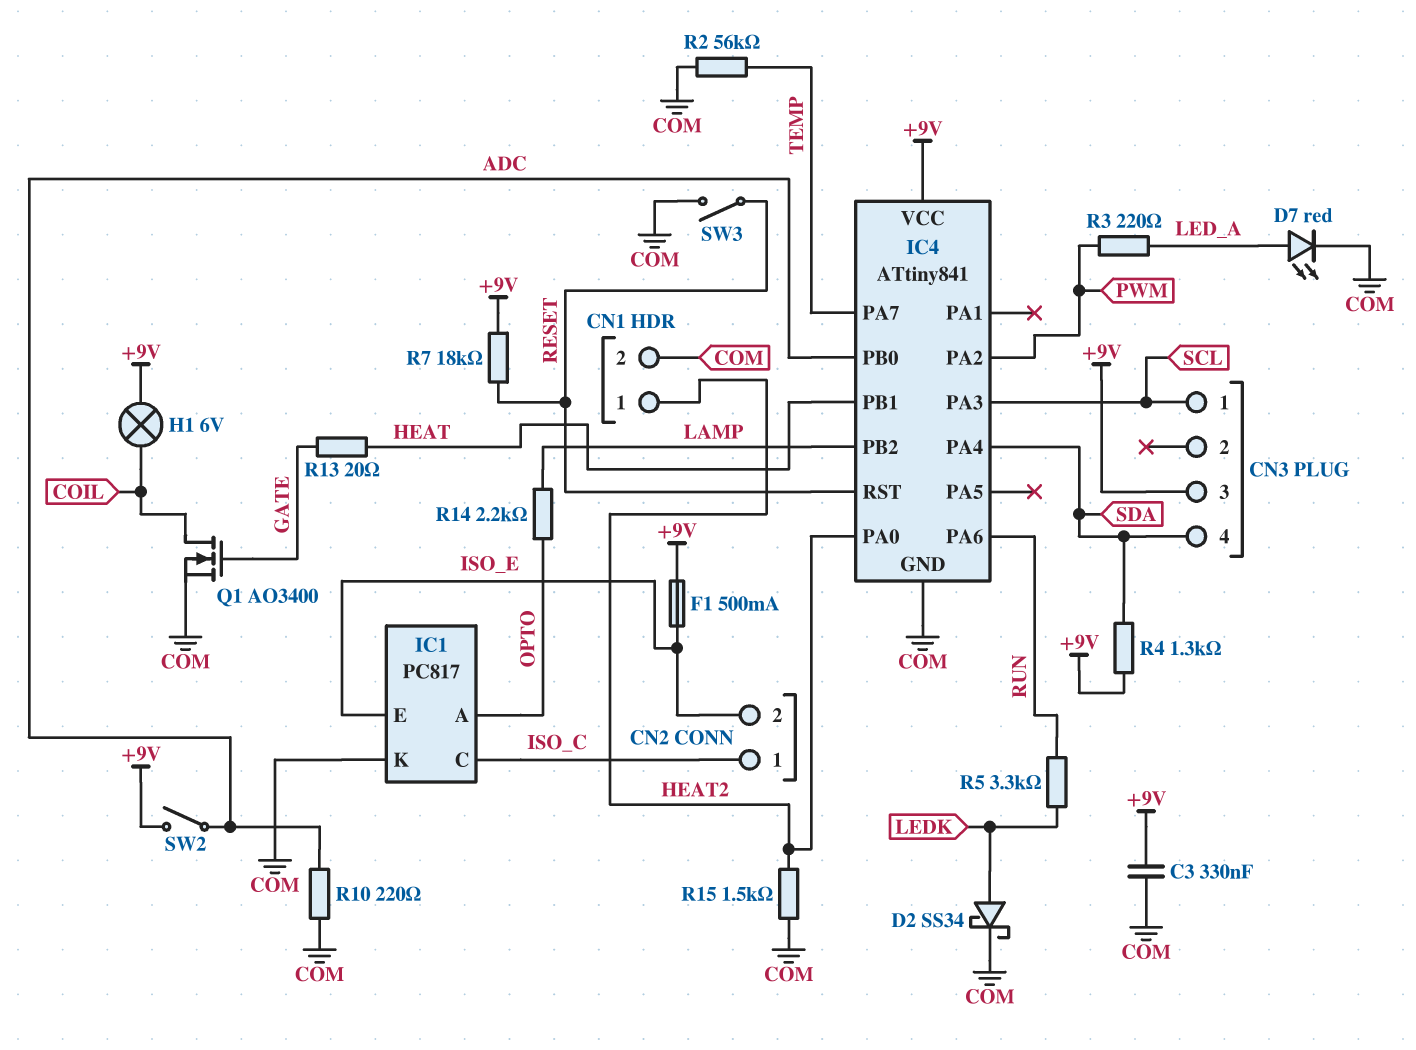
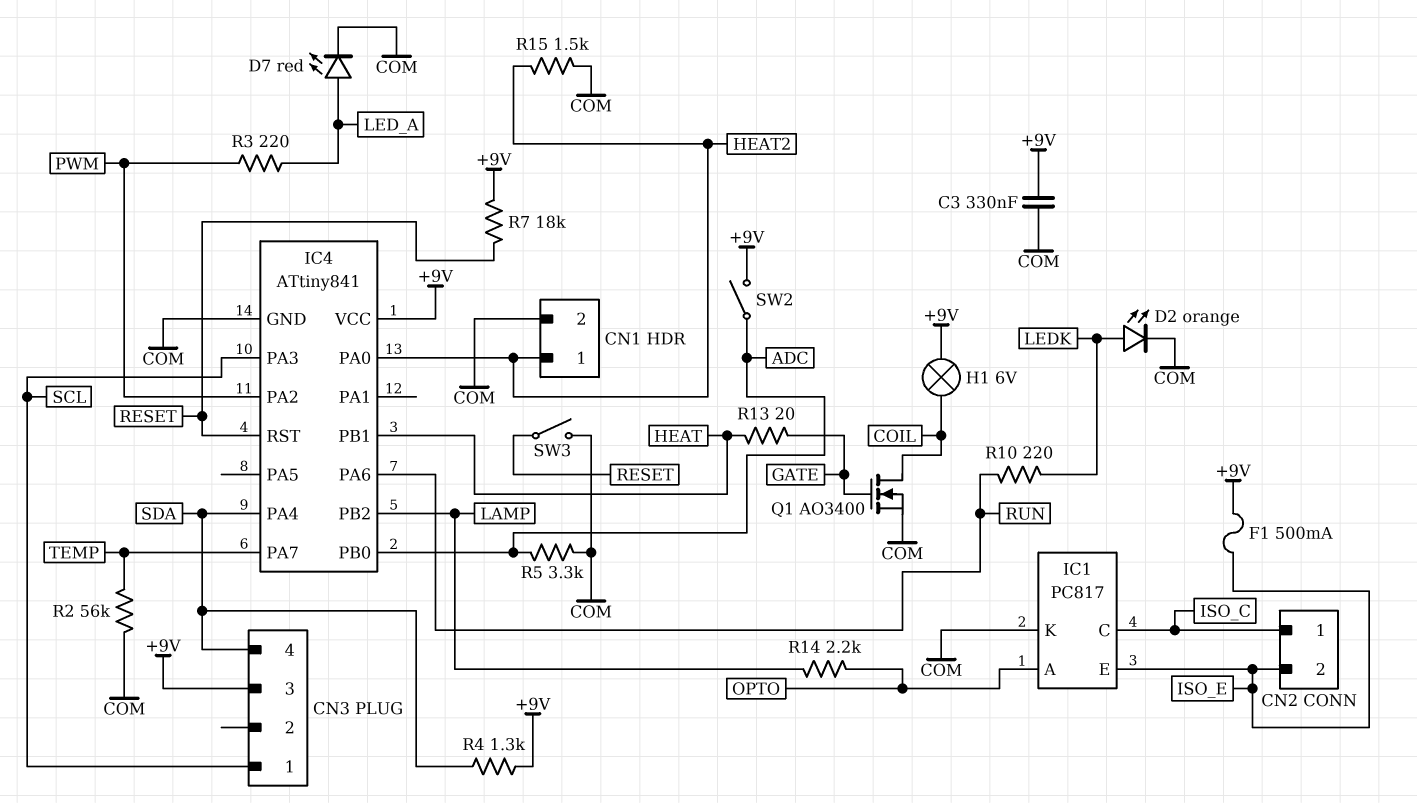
D2: schottky SS34 (A LEDK, K COM) -> LED orange (A LEDK, K COM)
R5: 3.3k (LEDK, RUN) -> 3.3k (ADC, COM)
R10: 220 (ADC, COM) -> 220 (LEDK, RUN)

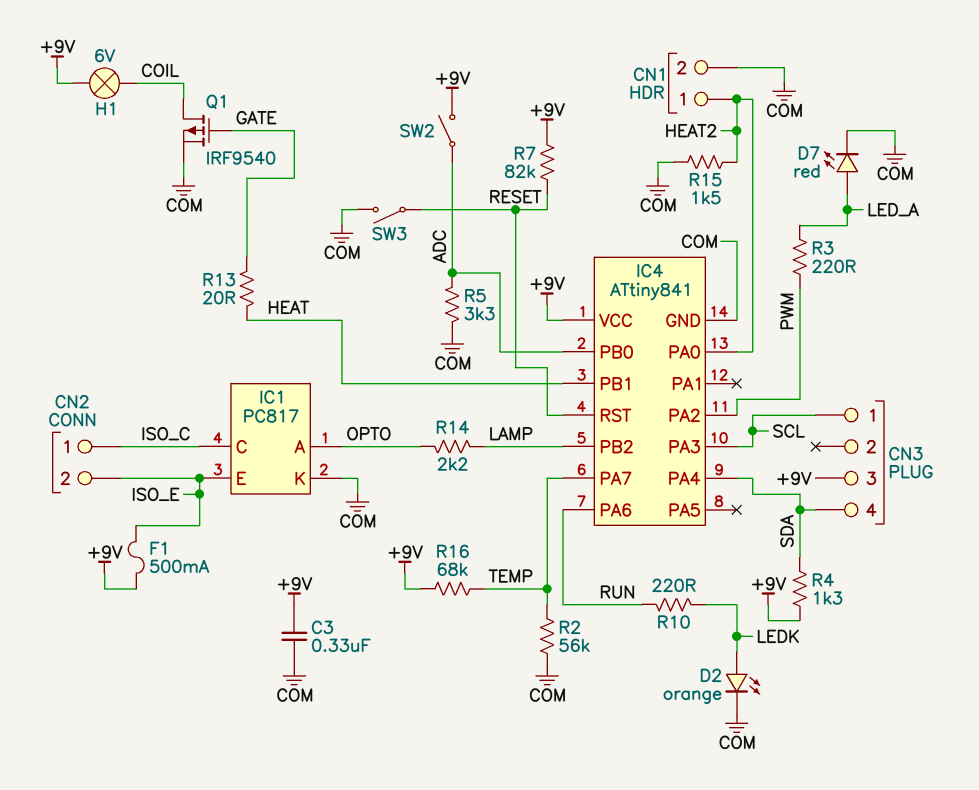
Q1: NMOS AO3400 (G GATE, D COIL, S COM) -> PMOS IRF9540 (G GATE, D COIL, S COM)
R7: 18k (+9V, RESET) -> 82k (+9V, RESET)
R16: none -> 68k (+9V, TEMP)

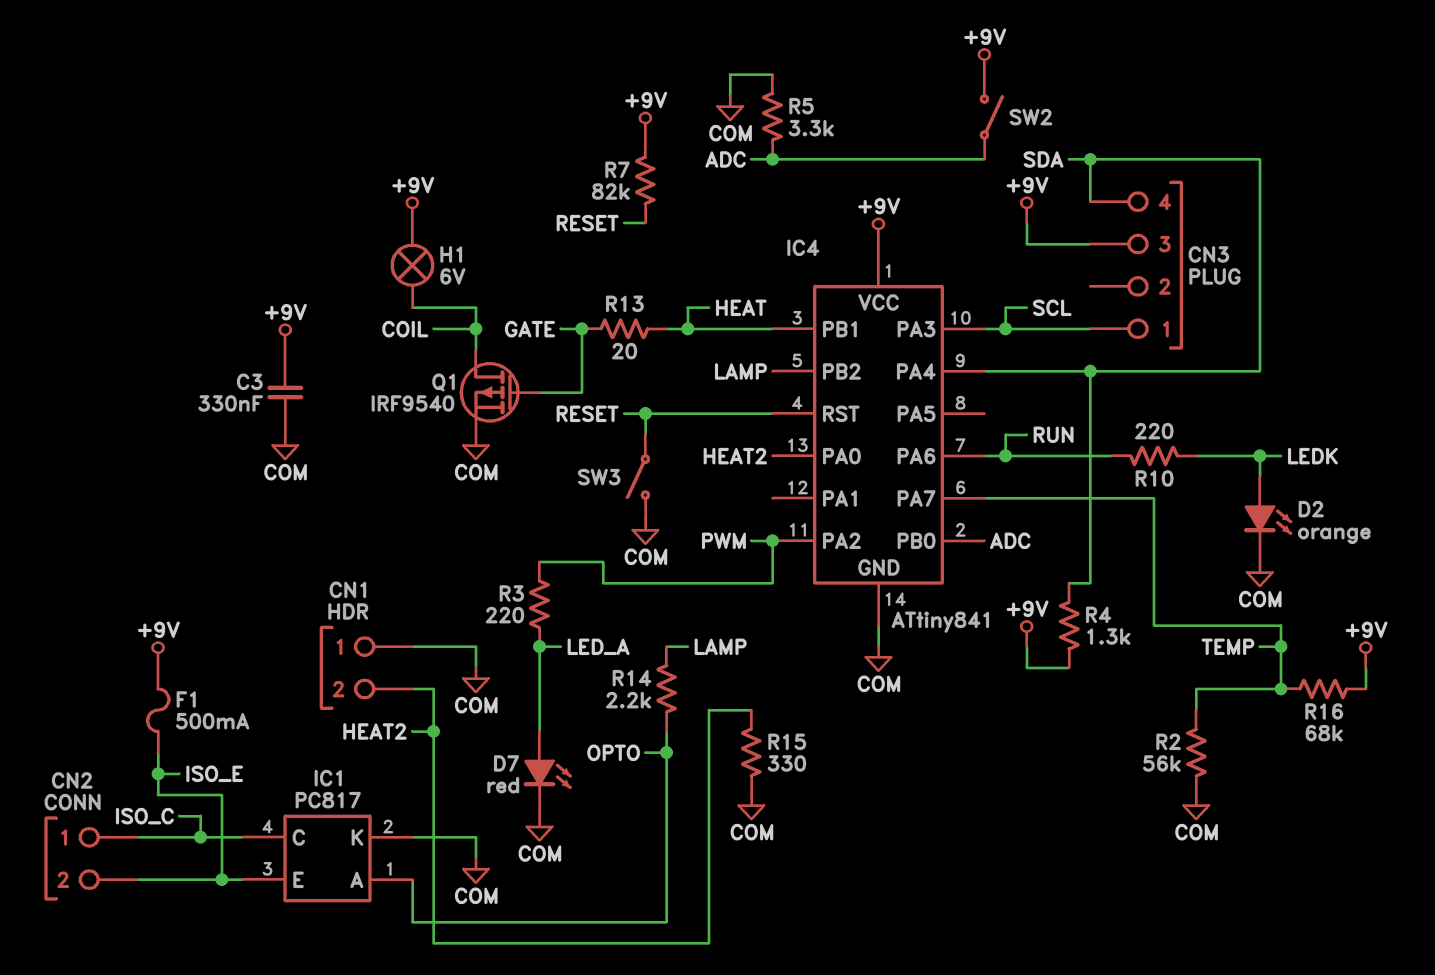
CN1 pin 1: HEAT2 -> COM
CN1 pin 2: COM -> HEAT2
R15: 1.5k (COM, HEAT2) -> 330 (COM, HEAT2)

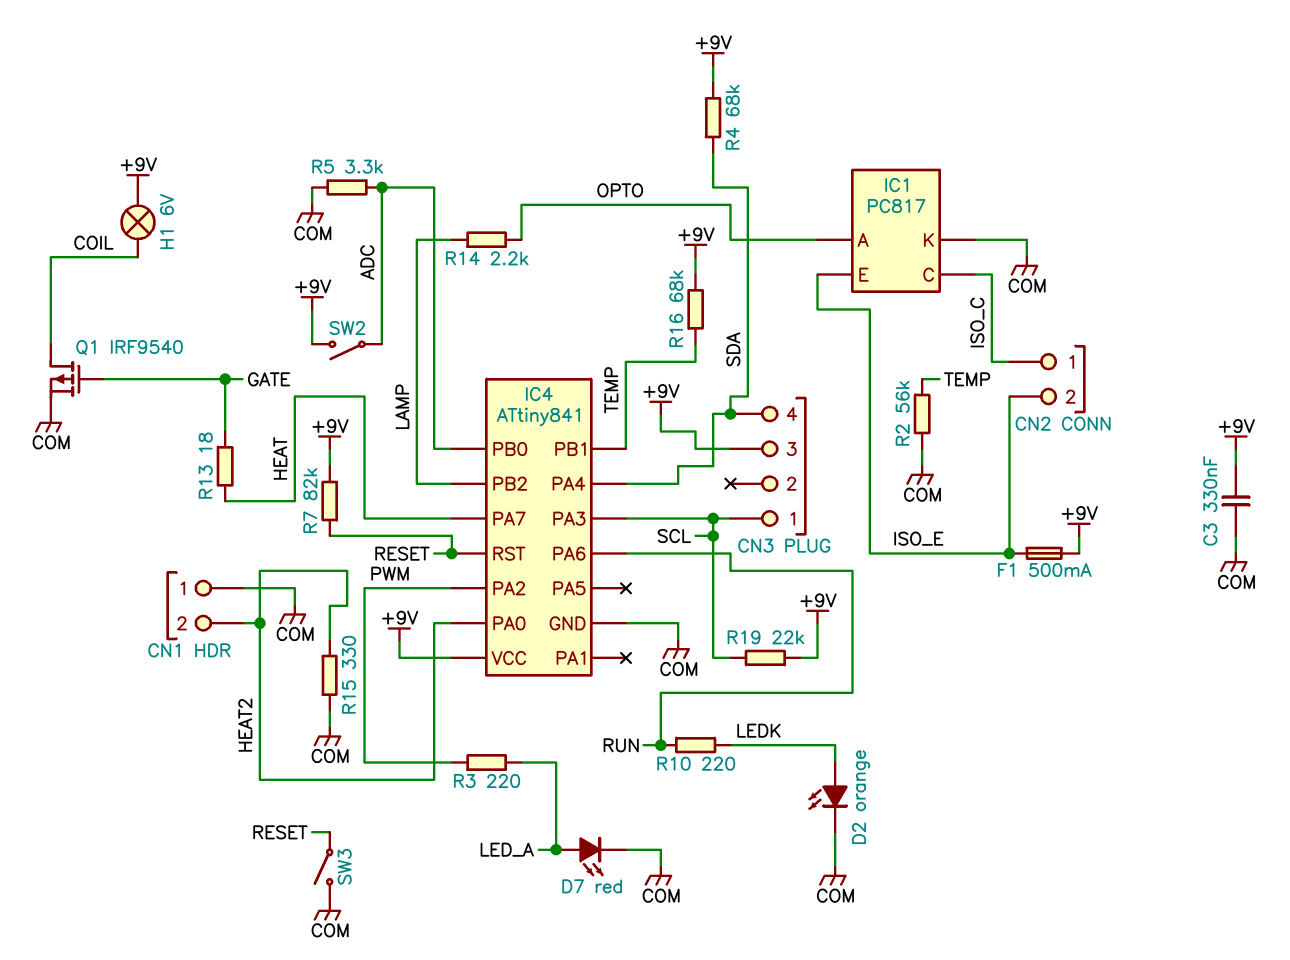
IC4 pin PA7: TEMP -> HEAT
IC4 pin PB1: HEAT -> TEMP
R4: 1.3k (+9V, SDA) -> 68k (+9V, SDA)
R13: 20 (GATE, HEAT) -> 18 (GATE, HEAT)
R19: none -> 22k (+9V, SCL)

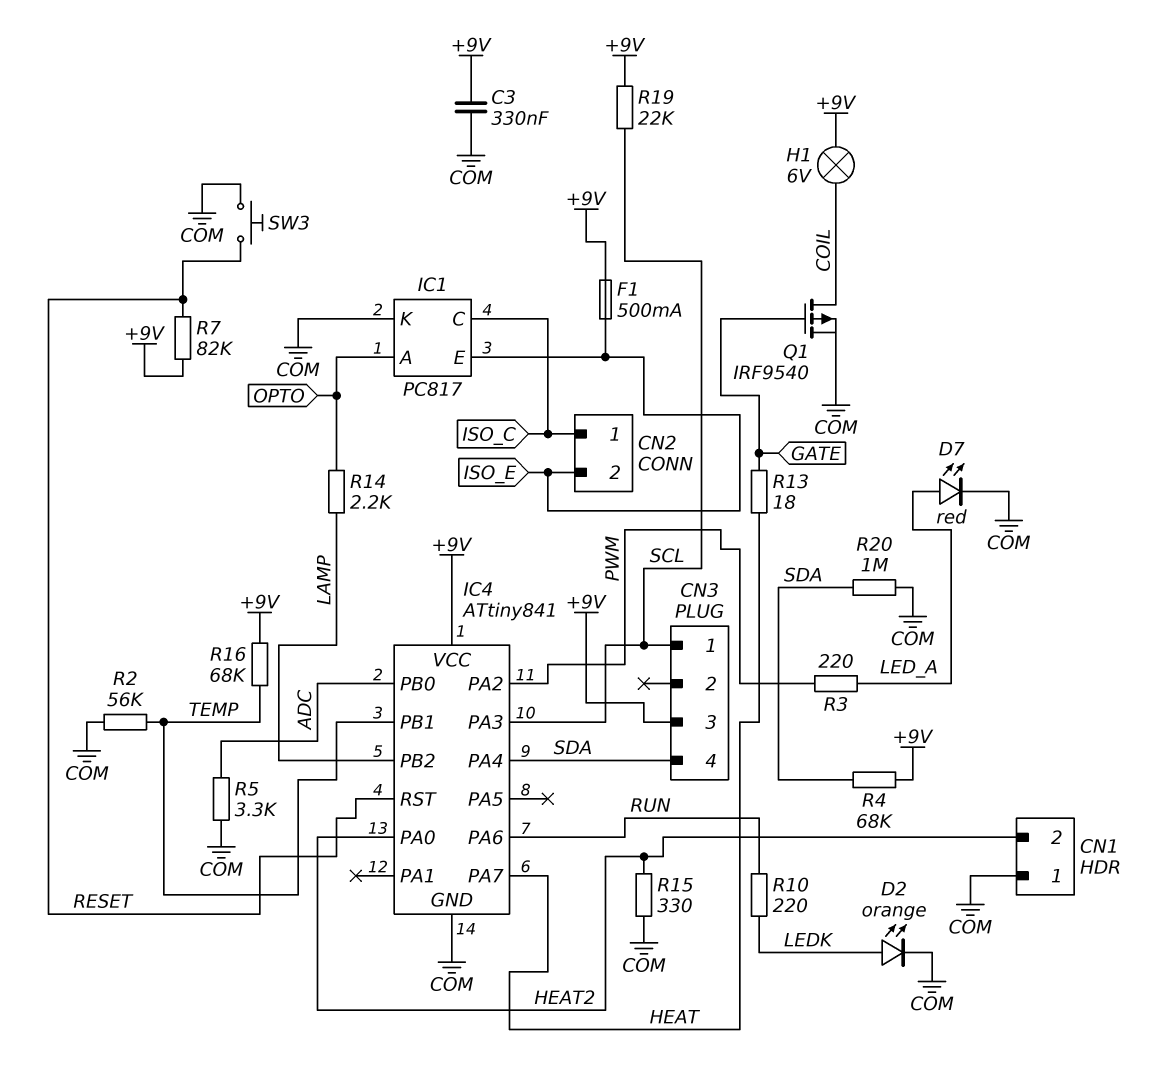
R20: none -> 1M (COM, SDA)
SW2: switch (+9V, ADC) -> none
SW3: switch (COM, RESET) -> button (COM, RESET)

